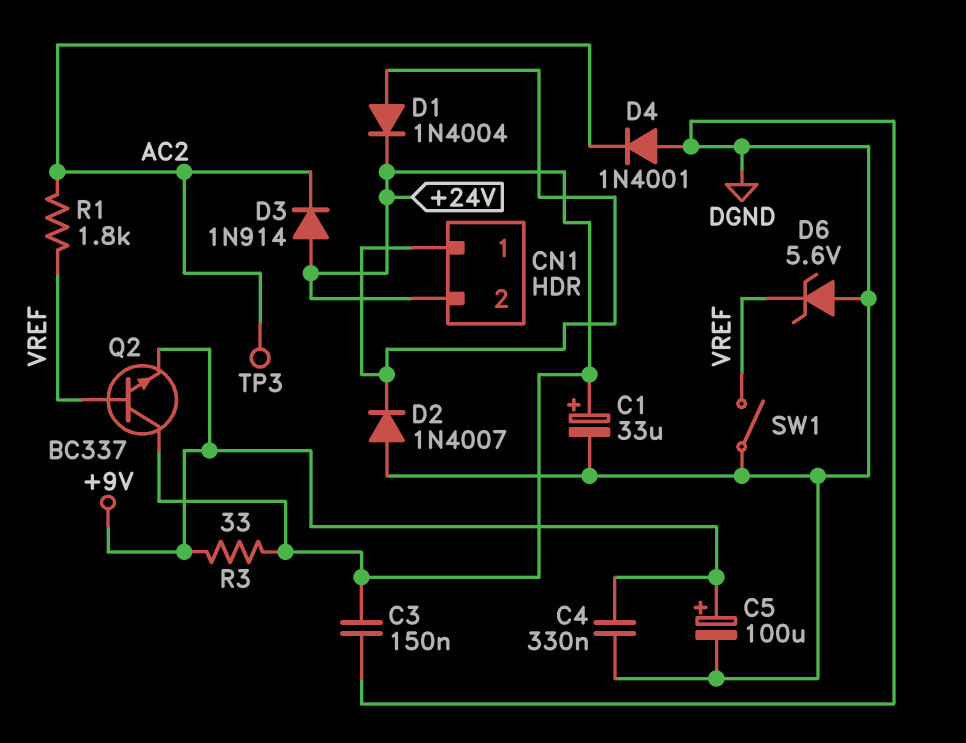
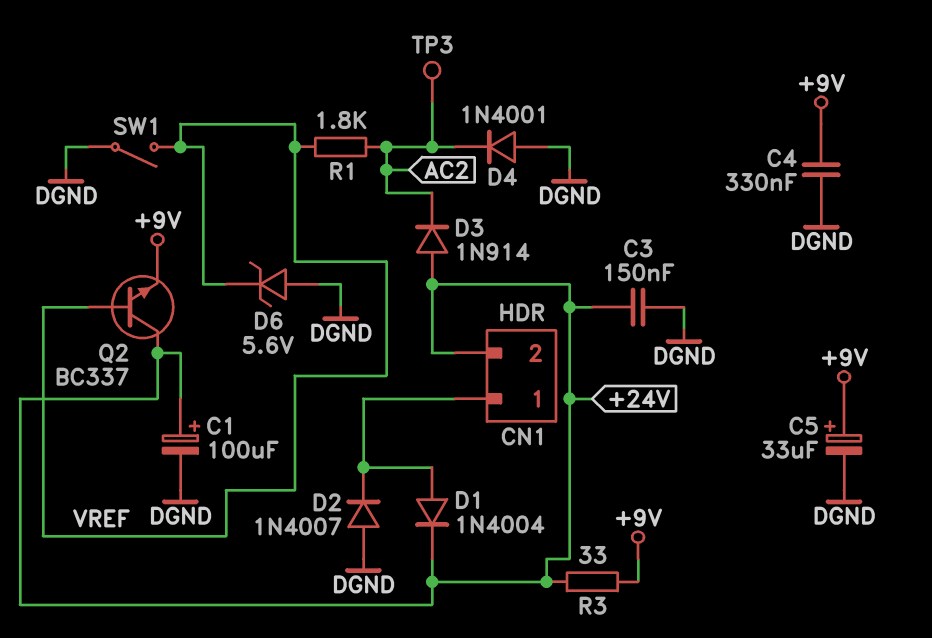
C1: 33uF (plus +24V, minus DGND) -> 100uF (plus +24V, minus DGND)
C5: 100uF (plus +9V, minus DGND) -> 33uF (plus +9V, minus DGND)

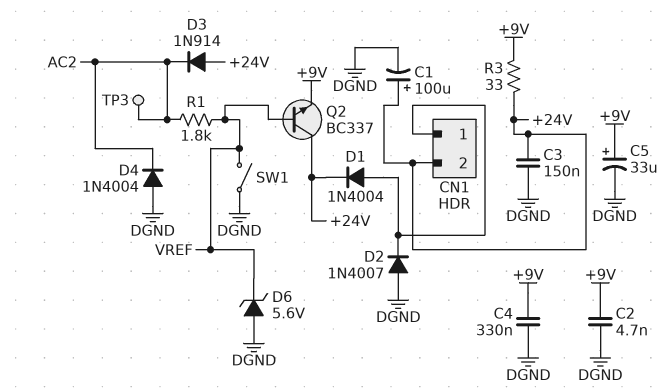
C2: none -> 4.7nF (+9V, DGND)
D4: diode 1N4001 (A DGND, K AC2) -> diode 1N4004 (A DGND, K AC2)

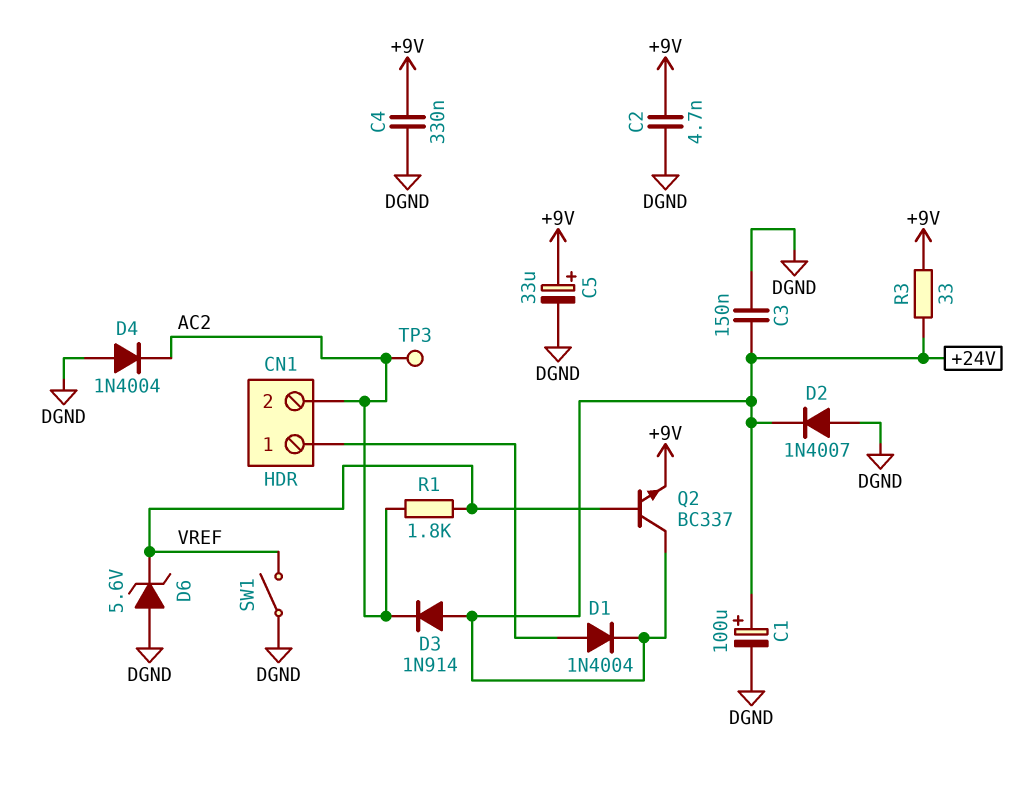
CN1 pin 2: +24V -> AC2
D2: diode 1N4007 (A DGND, K CN1/1) -> diode 1N4007 (A DGND, K +24V)

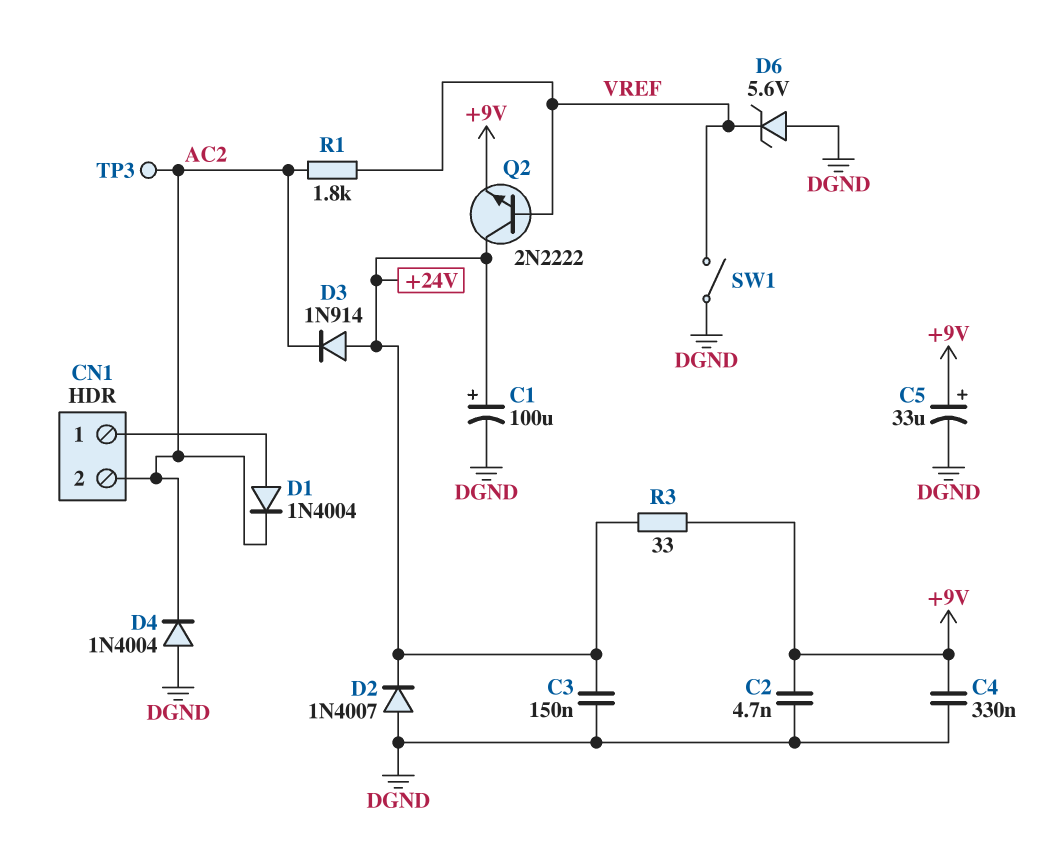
D1: diode 1N4004 (A CN1/1, K +24V) -> diode 1N4004 (A CN1/1, K AC2)
Q2: NPN BC337 (B VREF, C +24V, E +9V) -> NPN 2N2222 (B VREF, C +24V, E +9V)

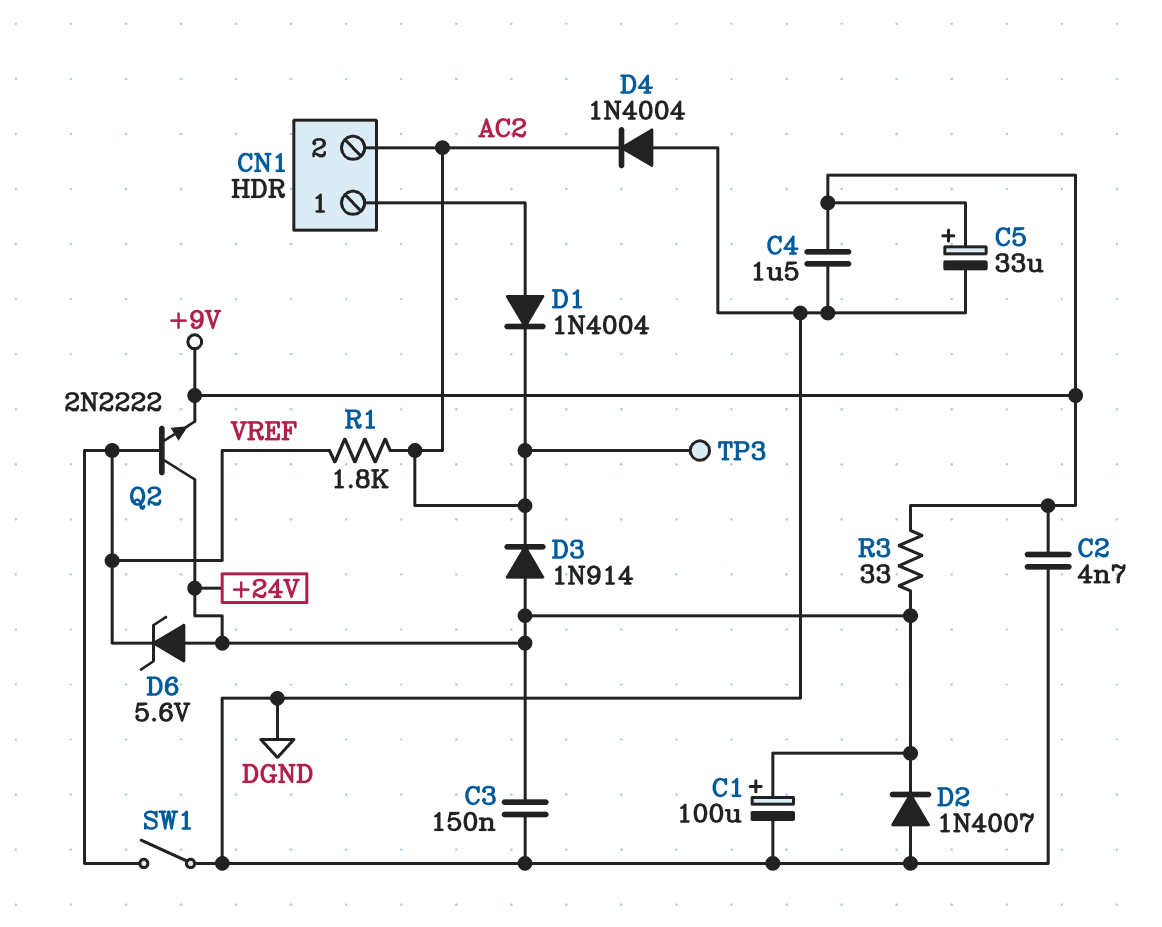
C4: 330nF (+9V, DGND) -> 1.5uF (+9V, DGND)
D6: zener 5.6V (A DGND, K VREF) -> zener 5.6V (A +24V, K VREF)

